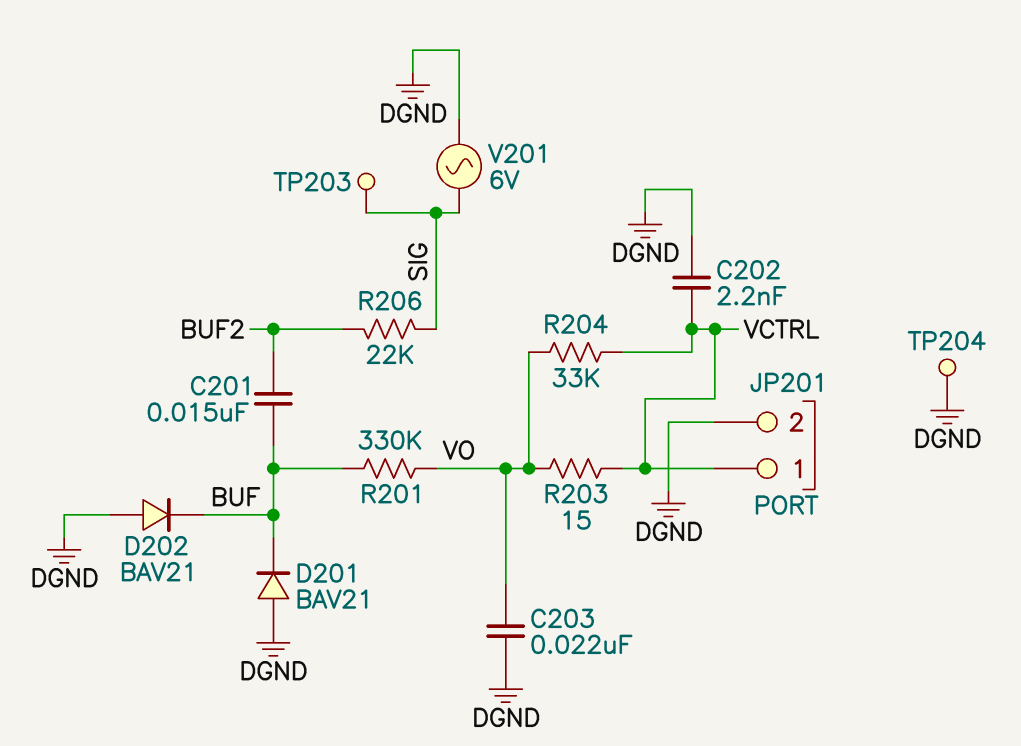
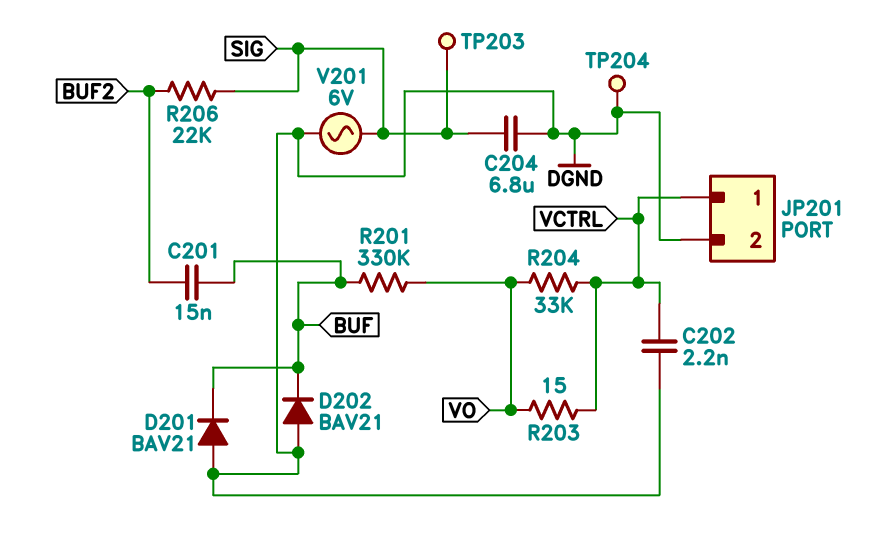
C203: 22nF (DGND, VO) -> none
C204: none -> 6.8uF (DGND, SIG)

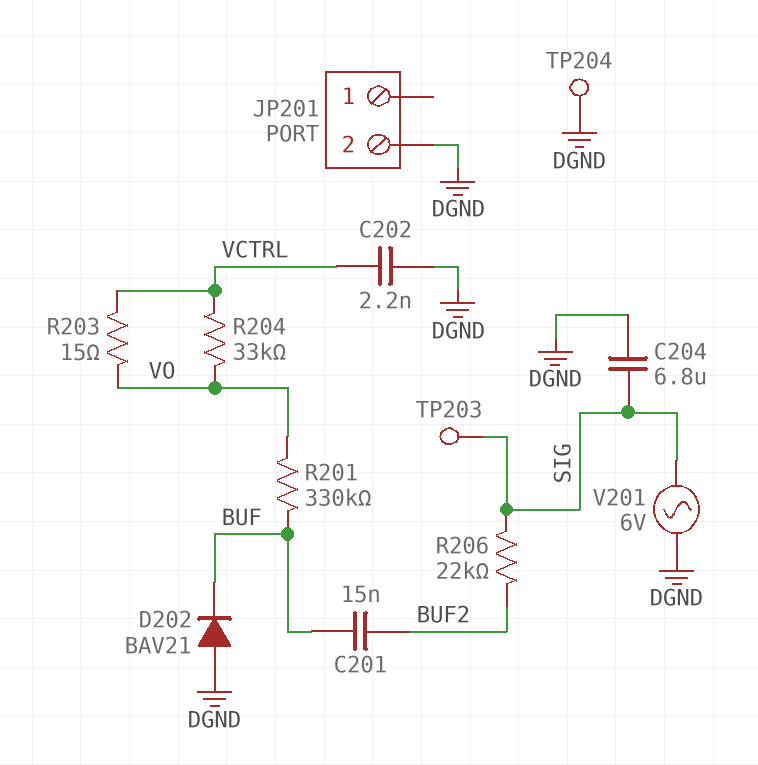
D201: diode BAV21 (A DGND, K BUF) -> none
JP201 pin 1: VCTRL -> none

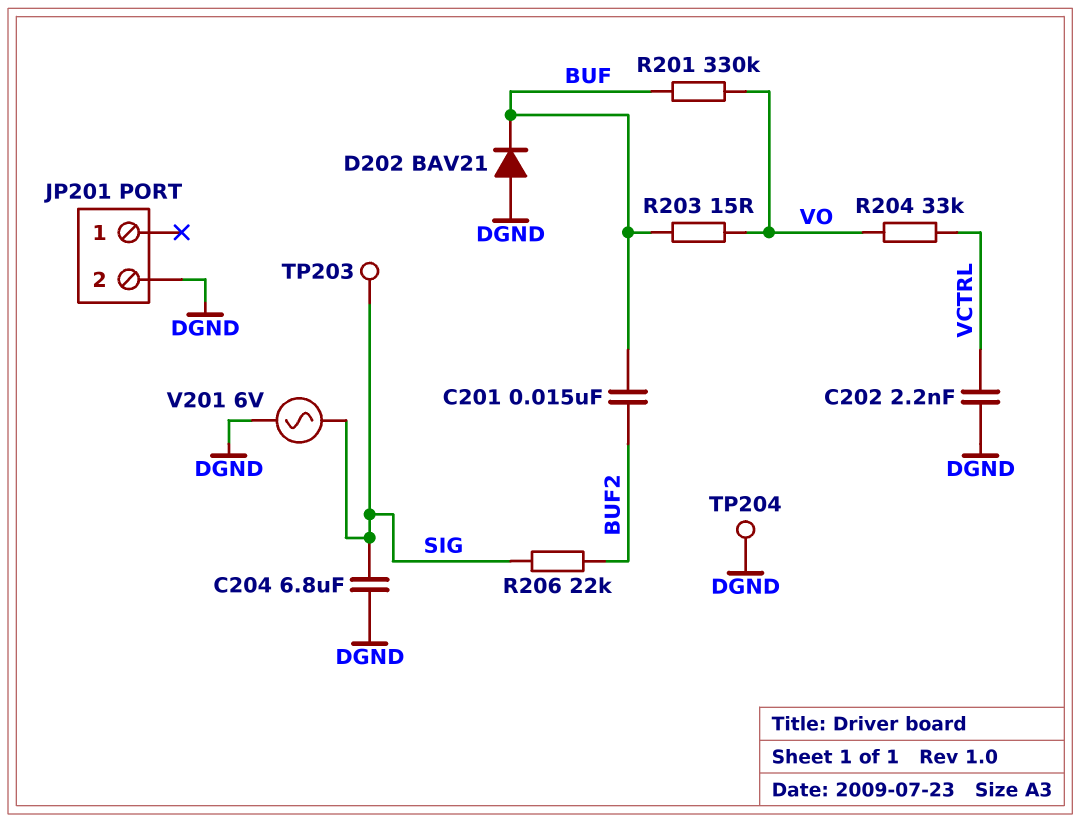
R203: 15 (VCTRL, VO) -> 15 (BUF, VO)

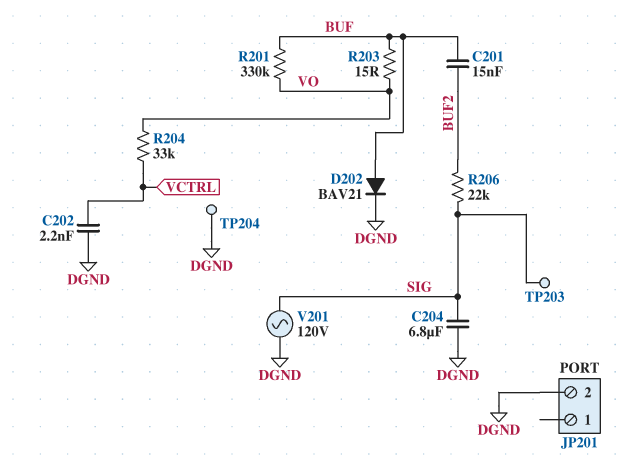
D202: diode BAV21 (A DGND, K BUF) -> diode BAV21 (A BUF, K DGND)
V201: AC 6V (DGND, SIG) -> AC 120V (DGND, SIG)

